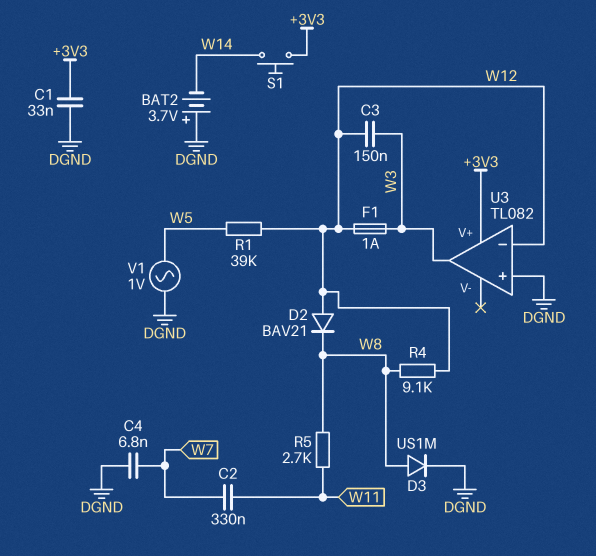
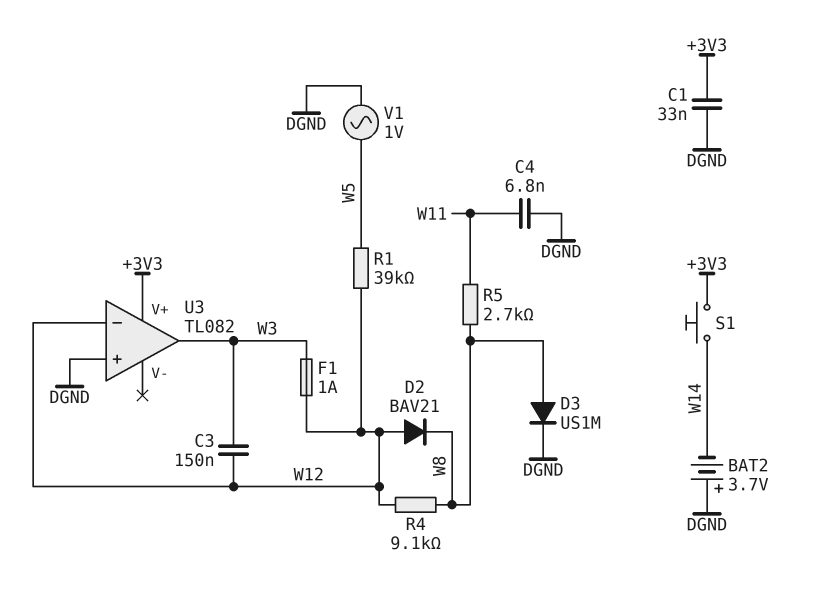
C2: 330nF (W7, W11) -> none
C4: 6.8nF (DGND, W7) -> 6.8nF (DGND, W11)

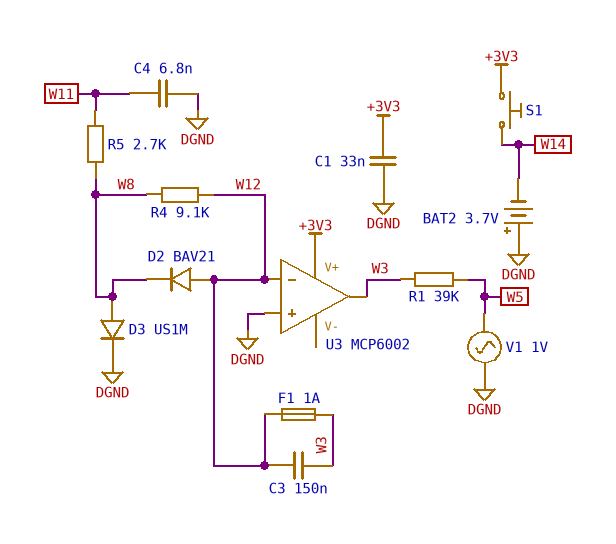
R1: 39k (W5, W12) -> 39k (W3, W5)
U3: TL082 -> MCP6002

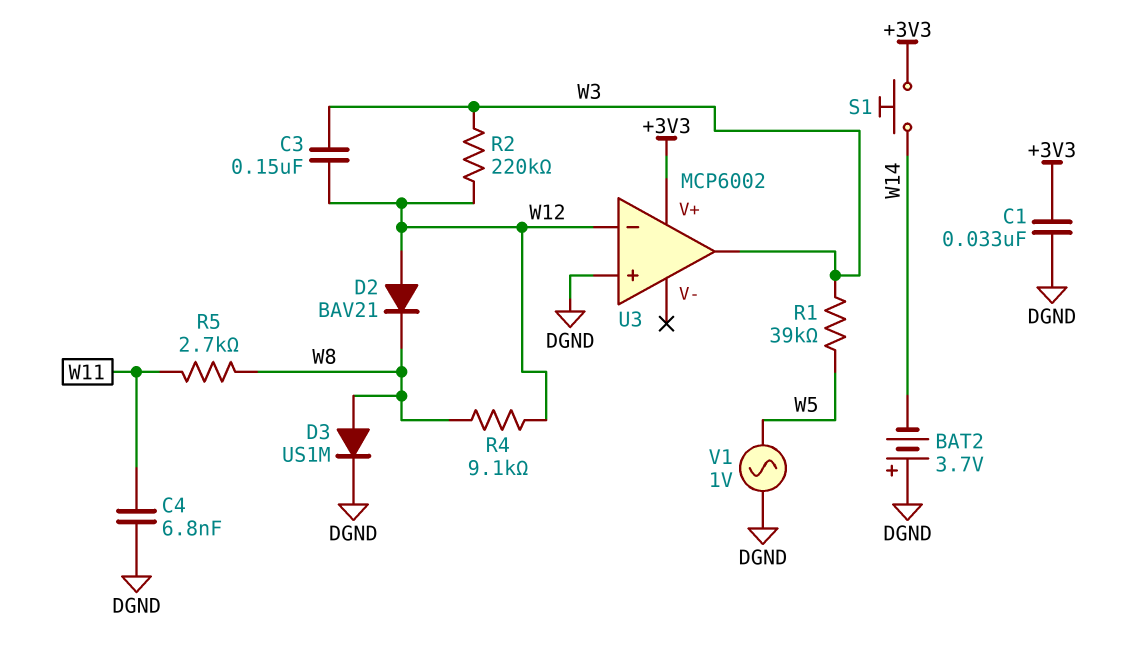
F1: 1A (W3, W12) -> none
R2: none -> 220k (W3, W12)

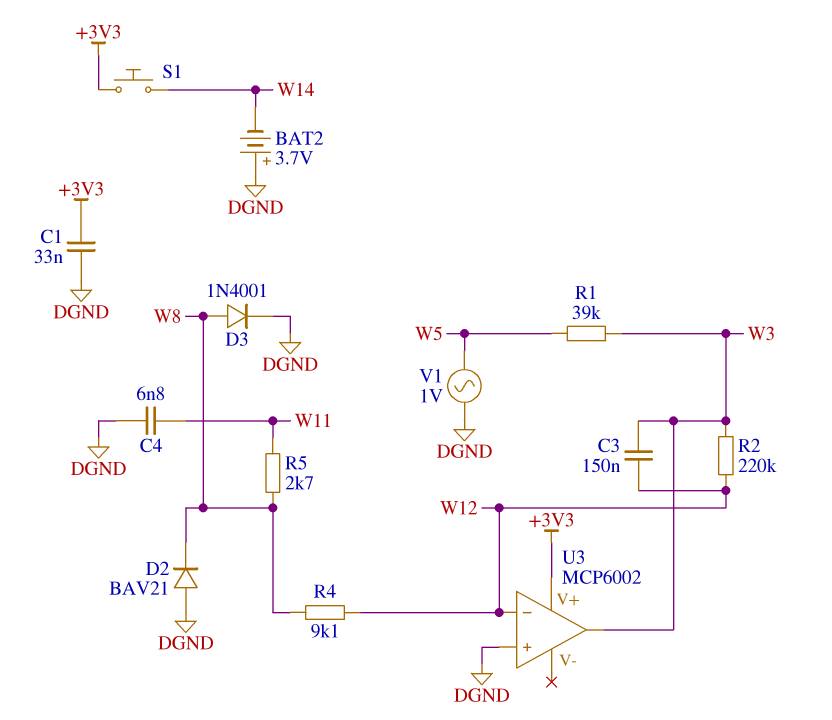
D2: diode BAV21 (A W12, K W8) -> diode BAV21 (A DGND, K W8)
D3: diode US1M (A W8, K DGND) -> diode 1N4001 (A W8, K DGND)

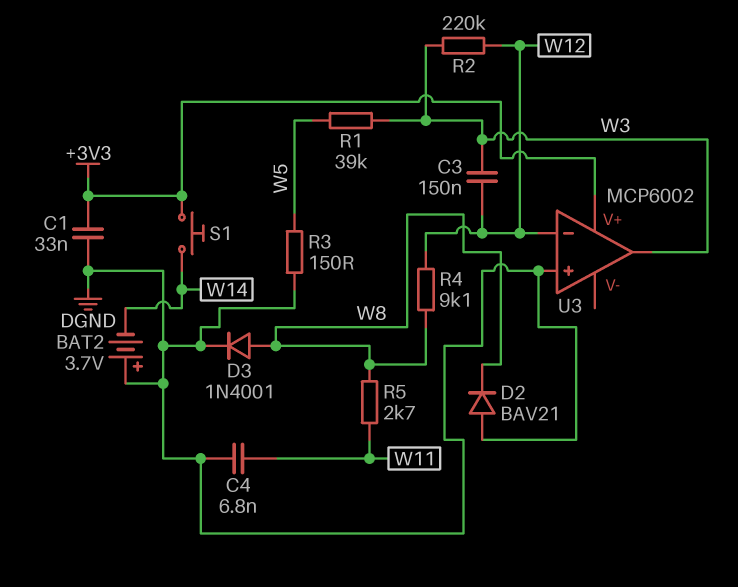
R3: none -> 150 (DGND, W5)
V1: AC 1V (DGND, W5) -> none

